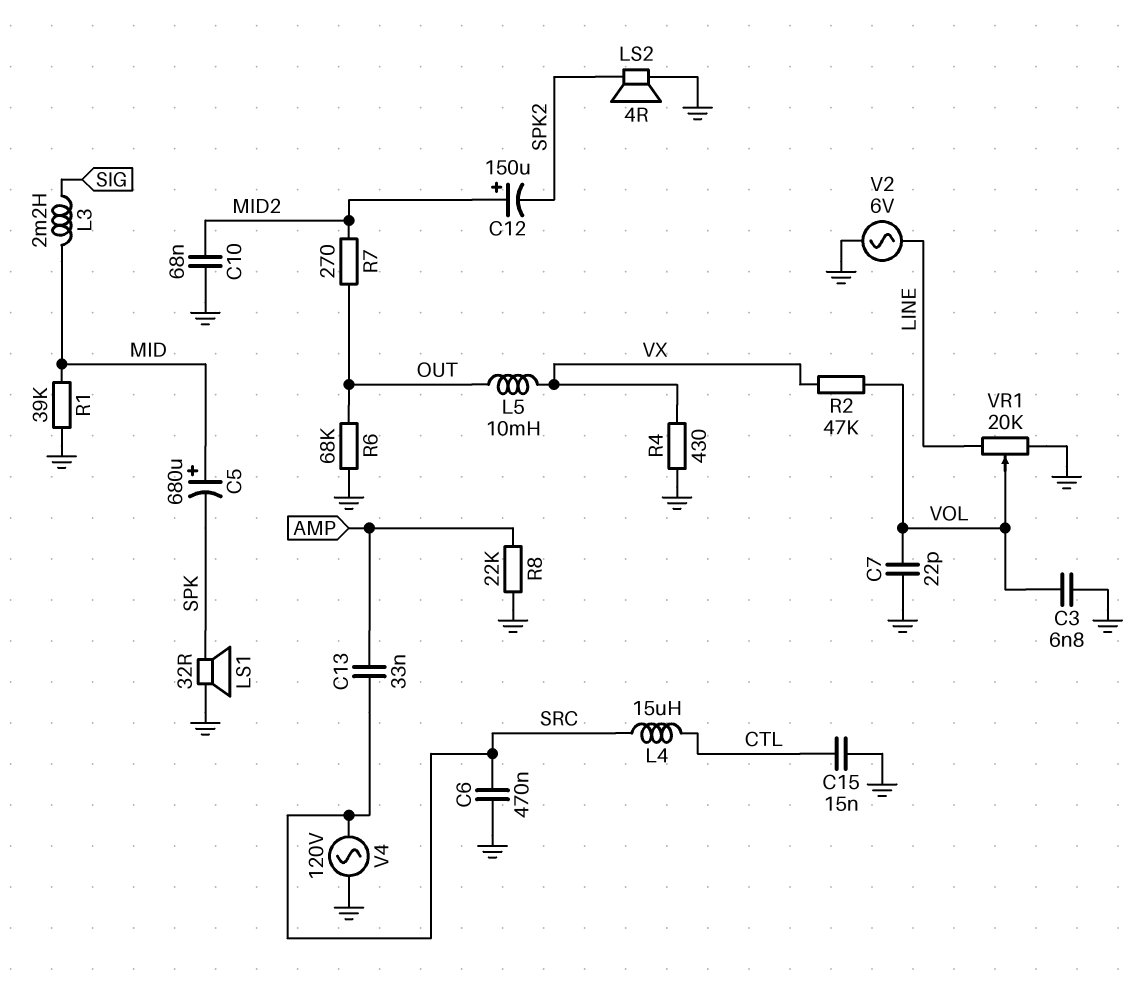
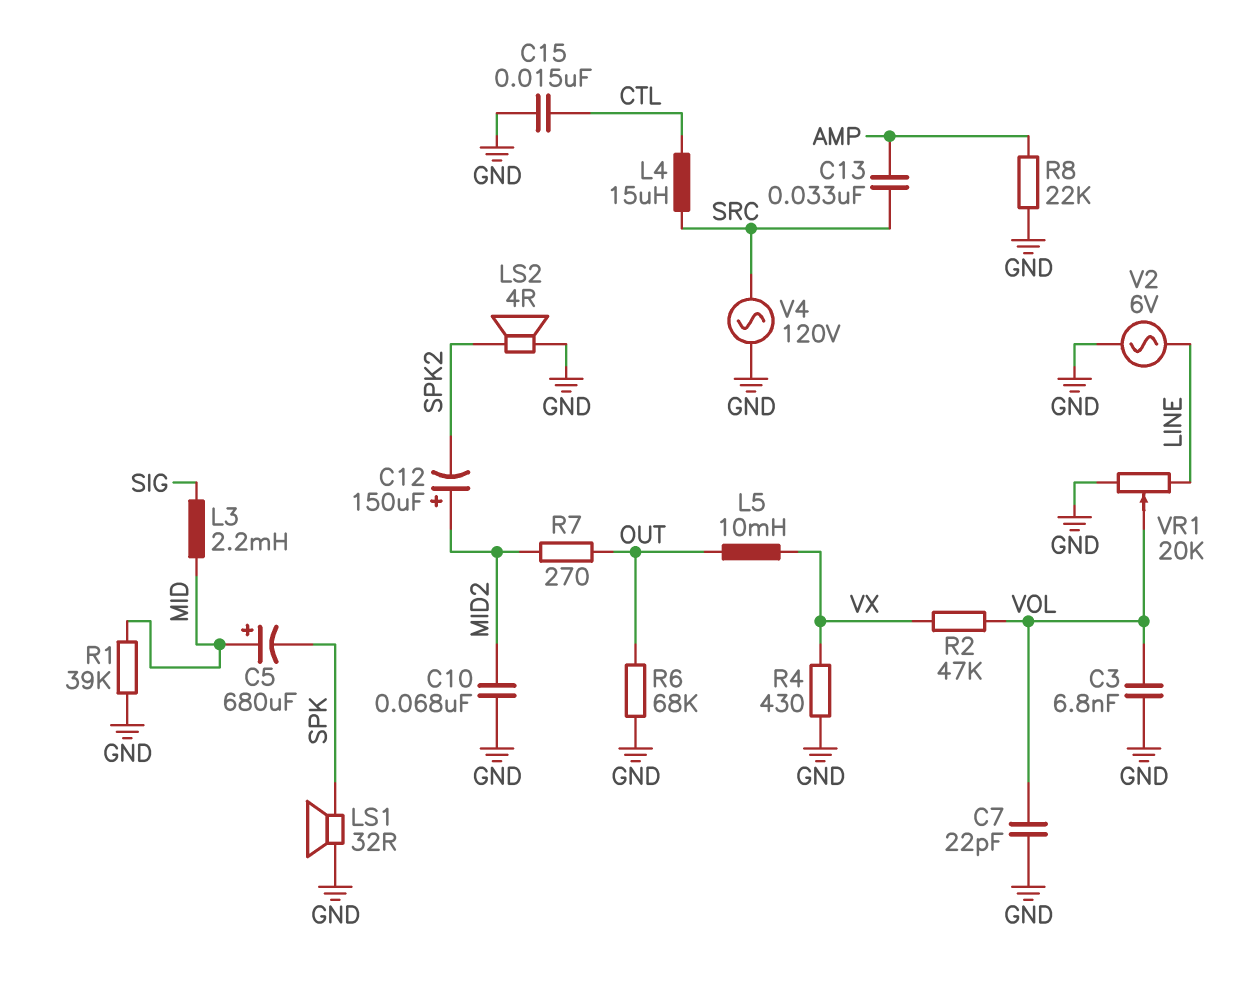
C6: 470nF (GND, SRC) -> none

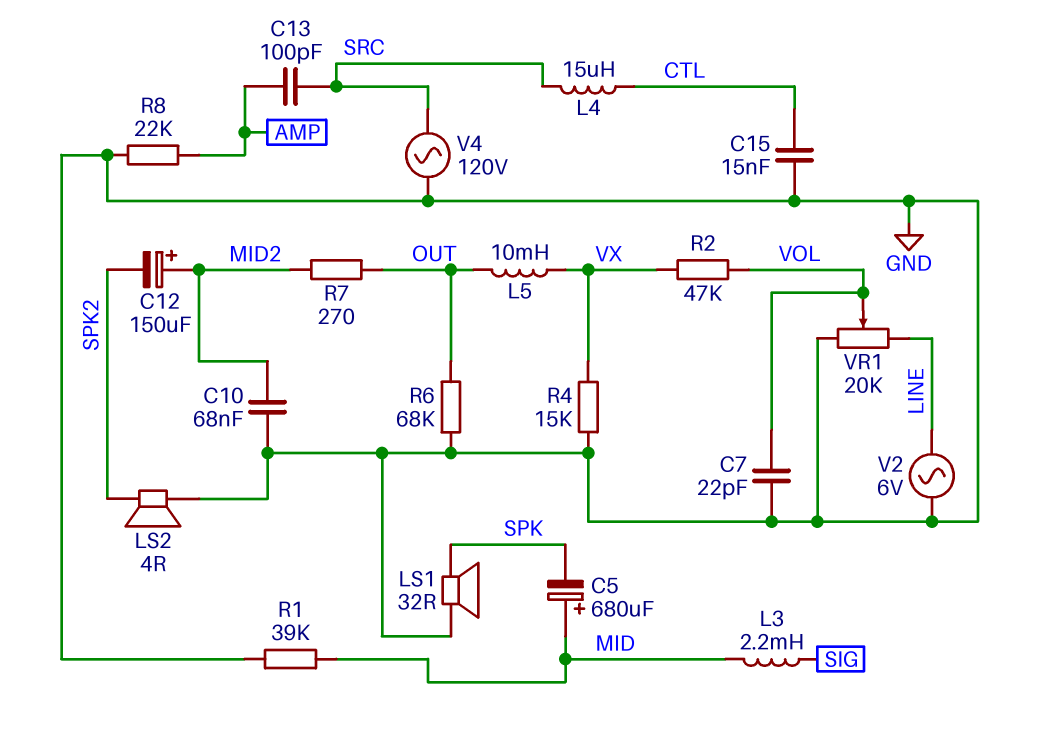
C3: 6.8nF (GND, VOL) -> none
C13: 33nF (AMP, SRC) -> 100pF (AMP, SRC)
R4: 430 (GND, VX) -> 15k (GND, VX)

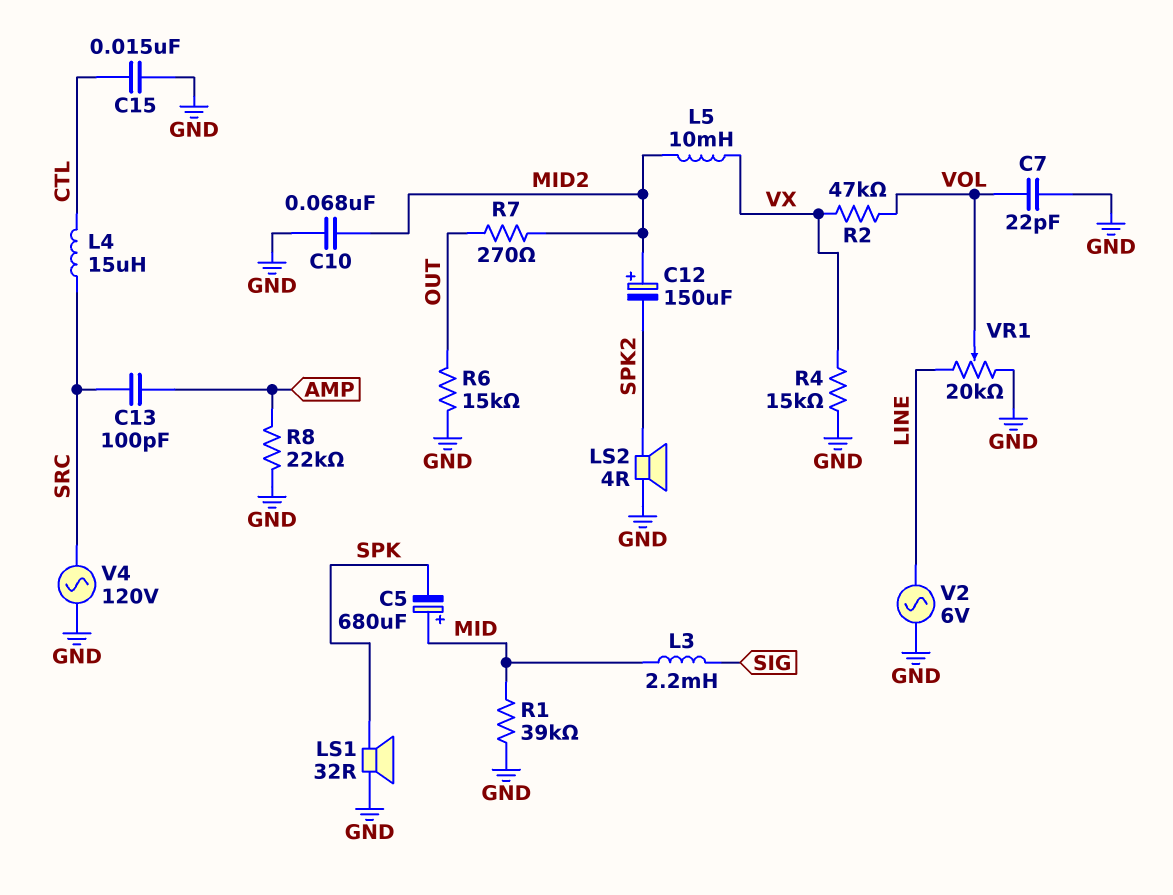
L5: 10mH (OUT, VX) -> 10mH (MID2, VX)
R6: 68k (GND, OUT) -> 15k (GND, OUT)

